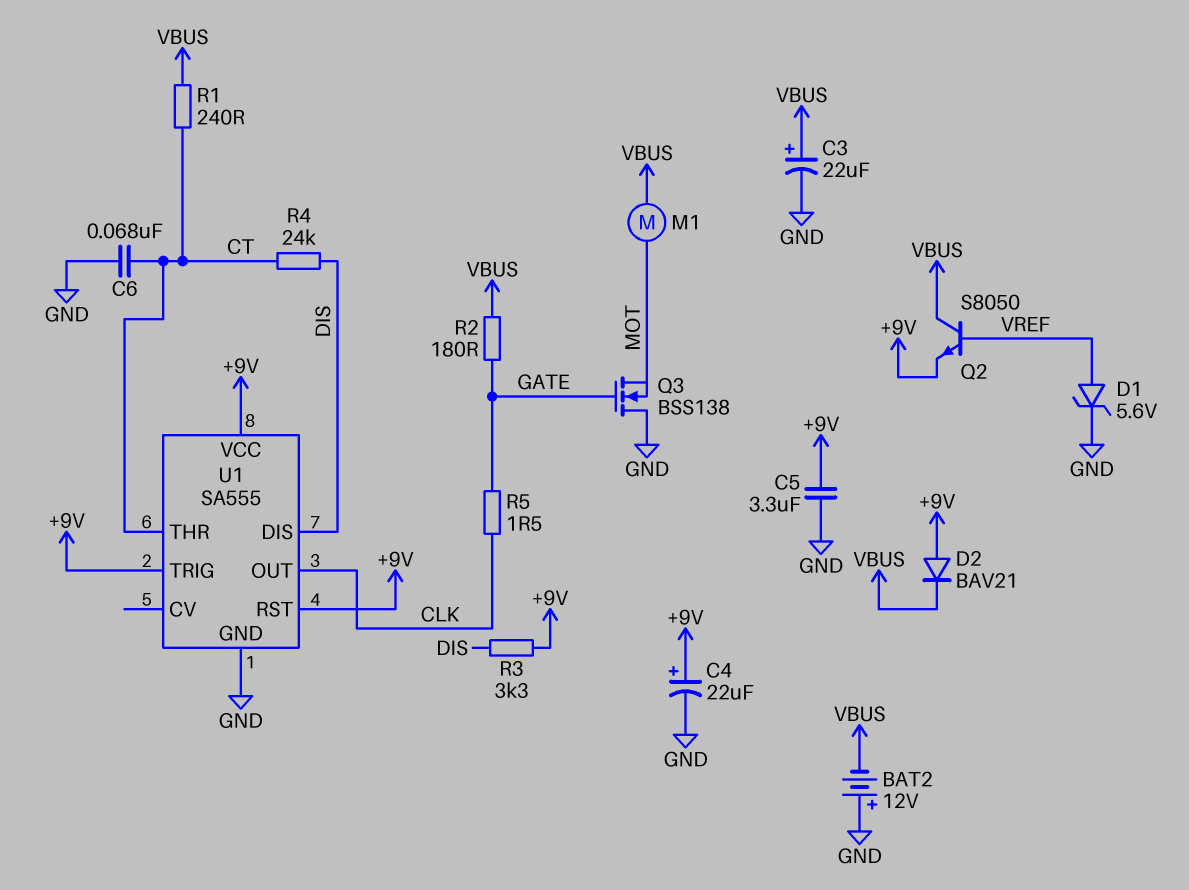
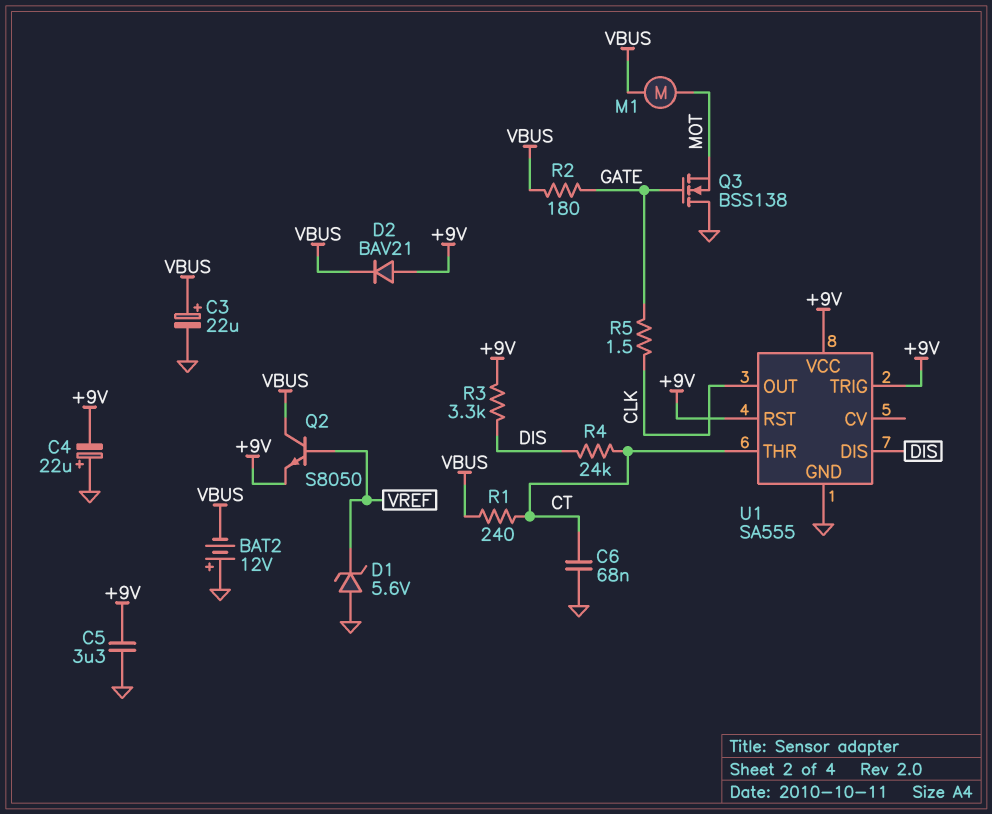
C4: 22uF (plus +9V, minus GND) -> 22uF (plus GND, minus +9V)
D1: zener 5.6V (A VREF, K GND) -> zener 5.6V (A GND, K VREF)

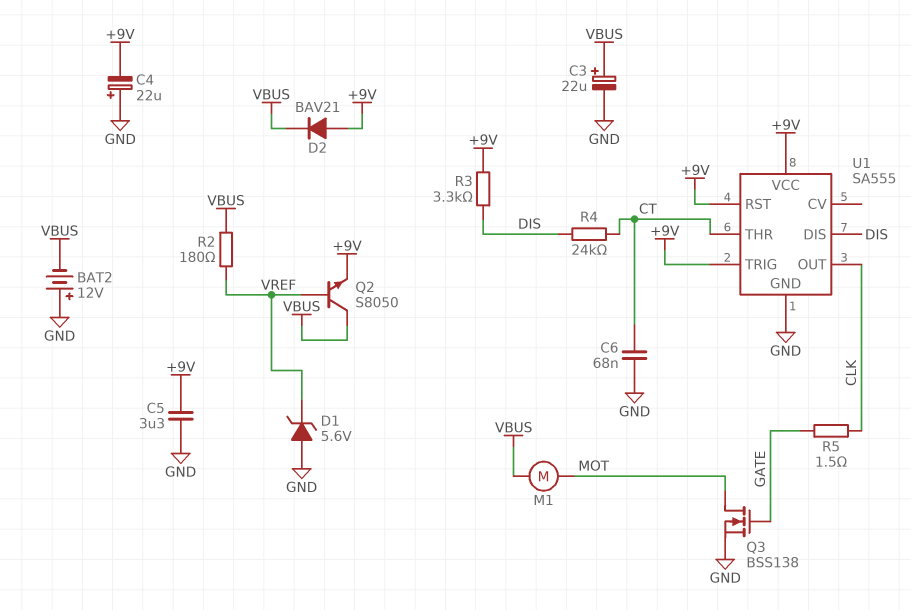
Q3: NMOS BSS138 (G GATE, D GND, S MOT) -> NMOS BSS138 (G GATE, D MOT, S GND)
R1: 240 (CT, VBUS) -> none
R2: 180 (GATE, VBUS) -> 180 (VBUS, VREF)

